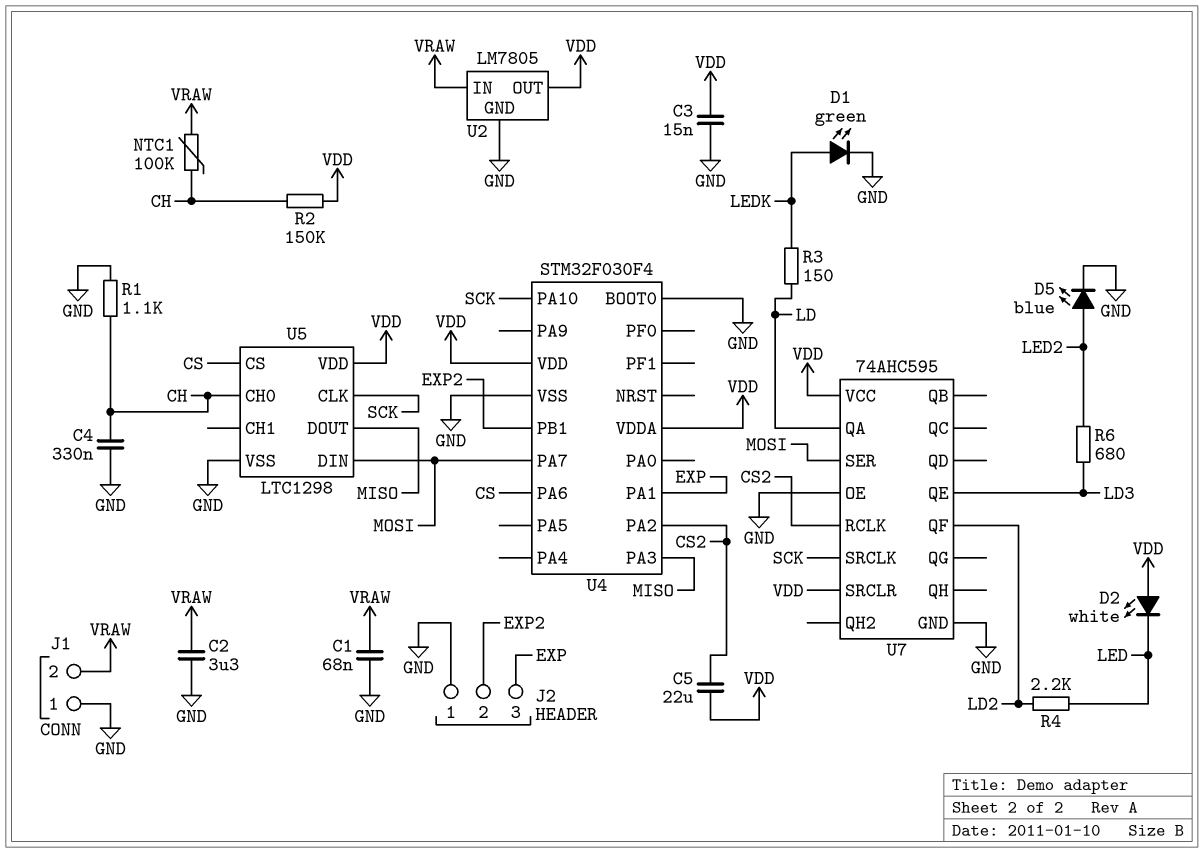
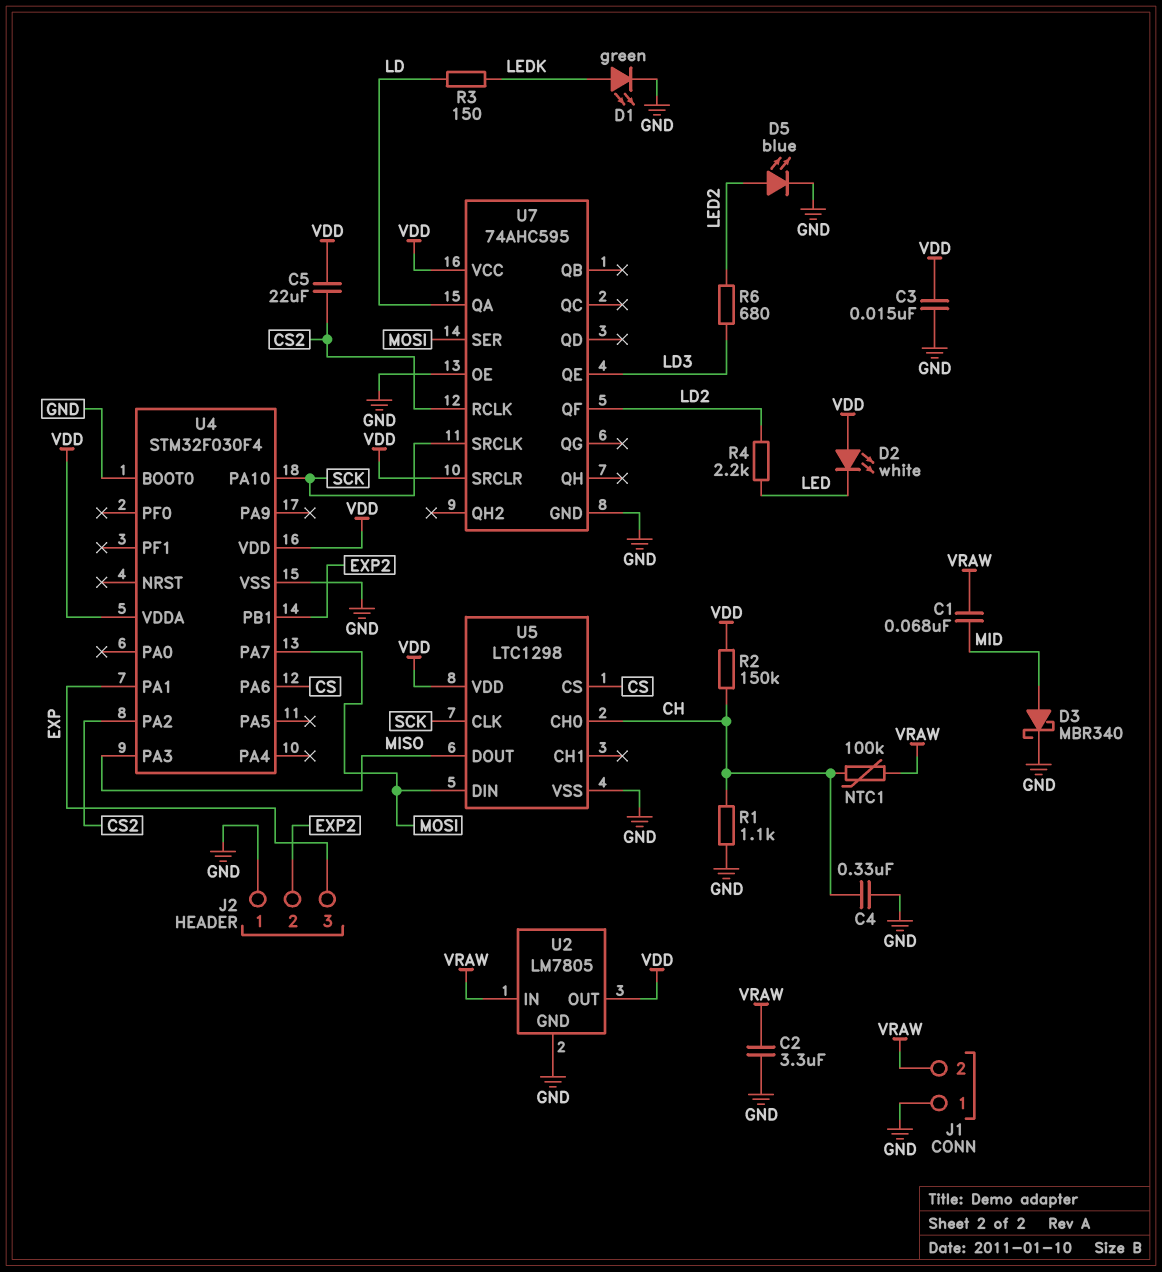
C1: 68nF (GND, VRAW) -> 68nF (MID, VRAW)
D3: none -> schottky MBR340 (A MID, K GND)

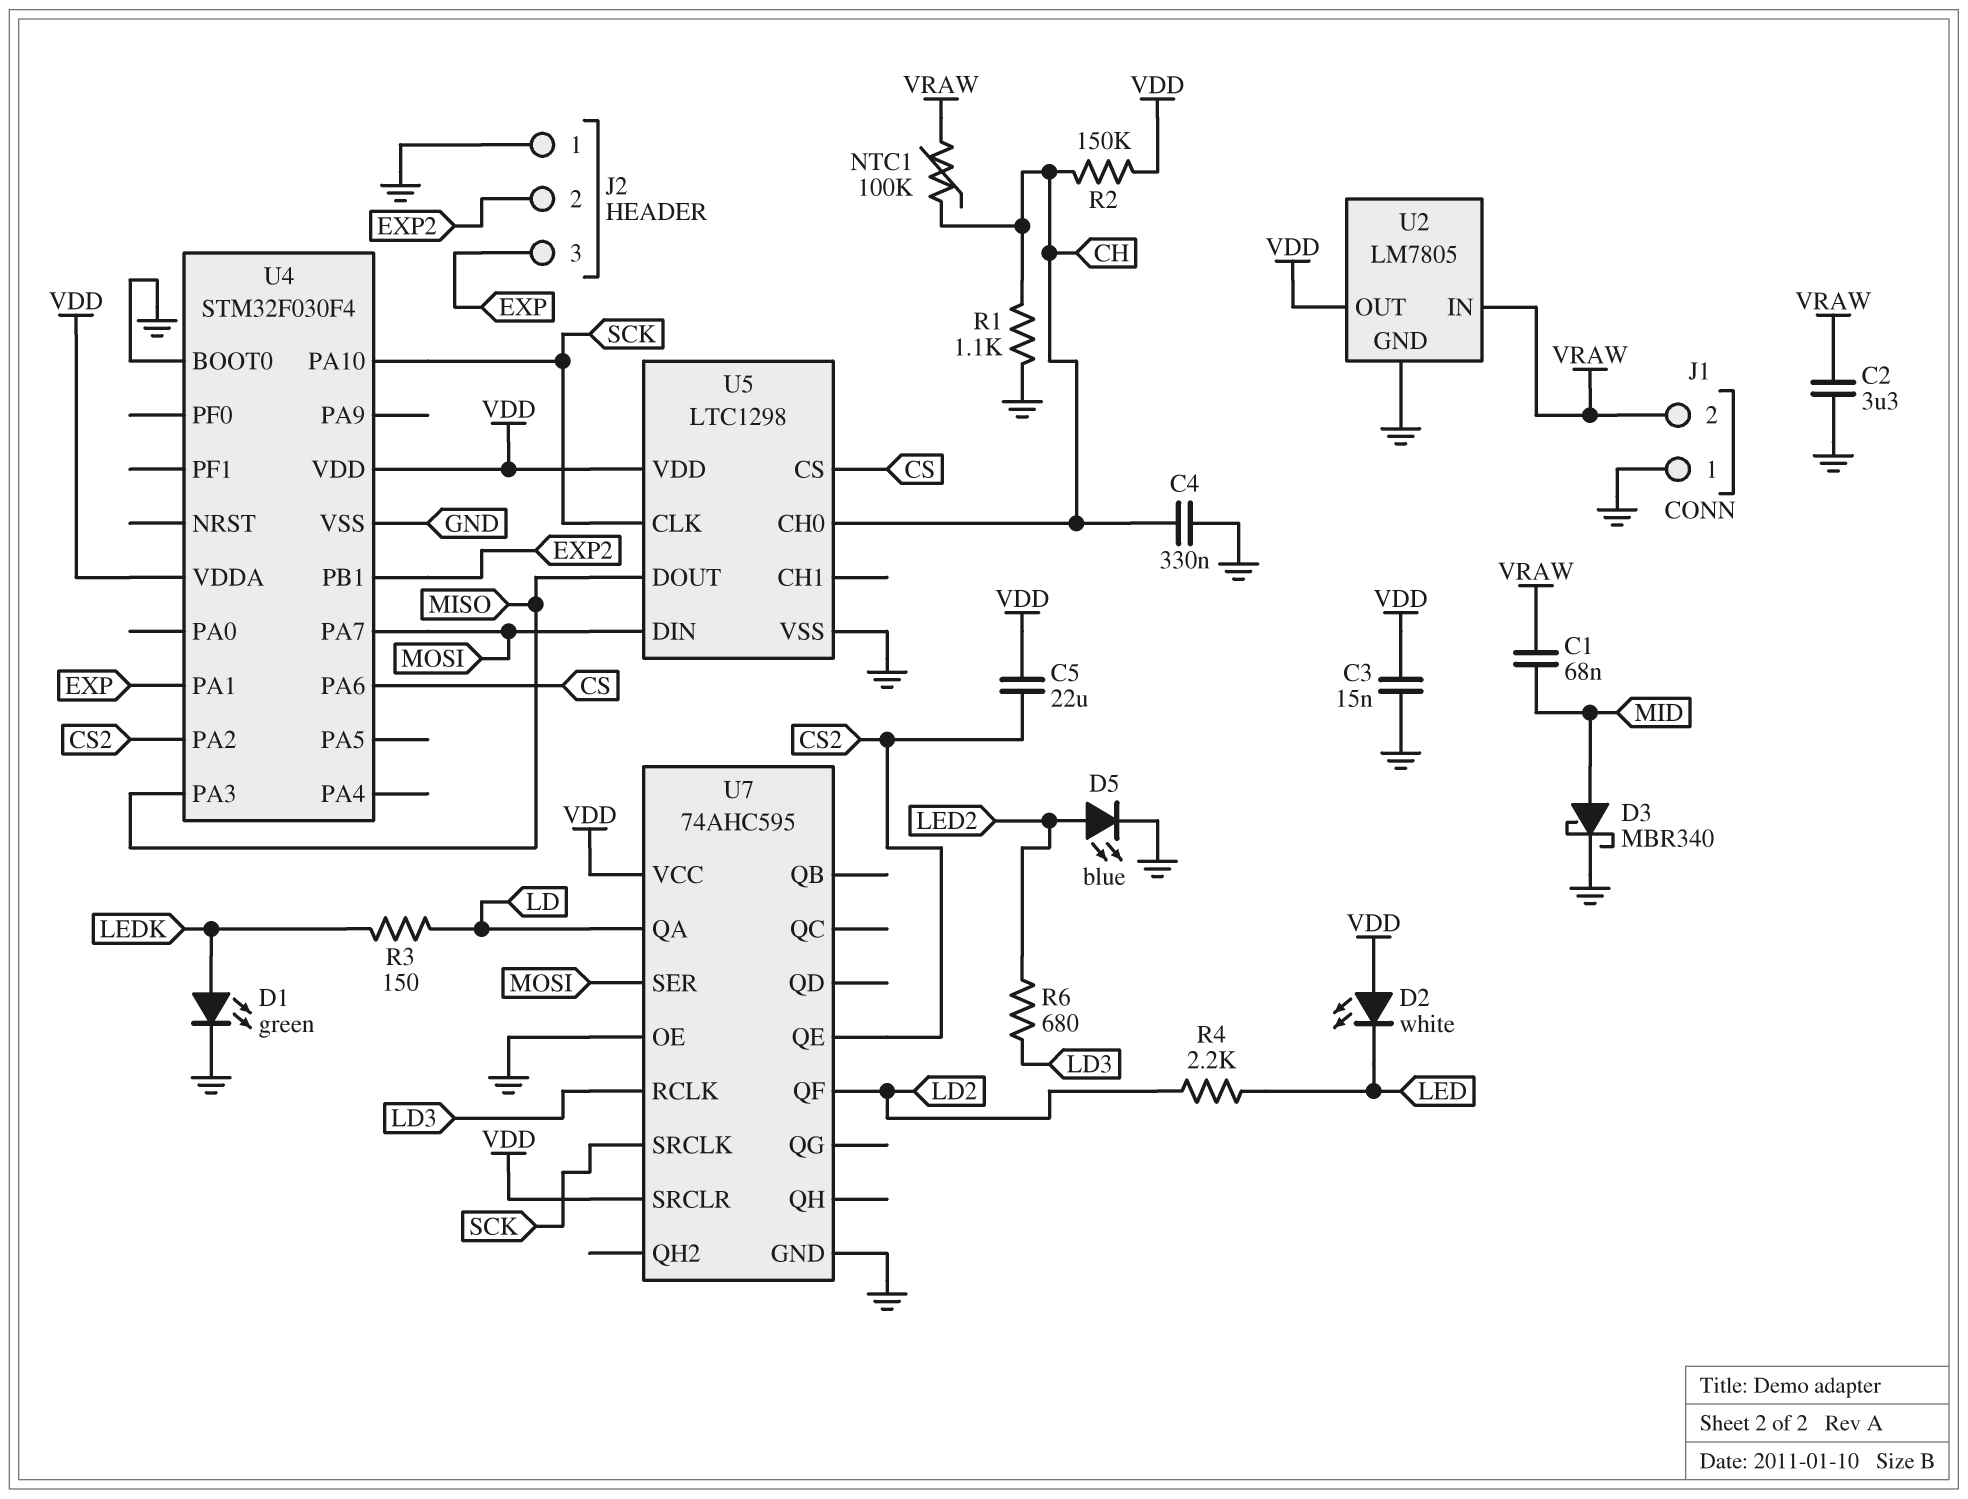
U7 pin QE: LD3 -> CS2
U7 pin RCLK: CS2 -> LD3

